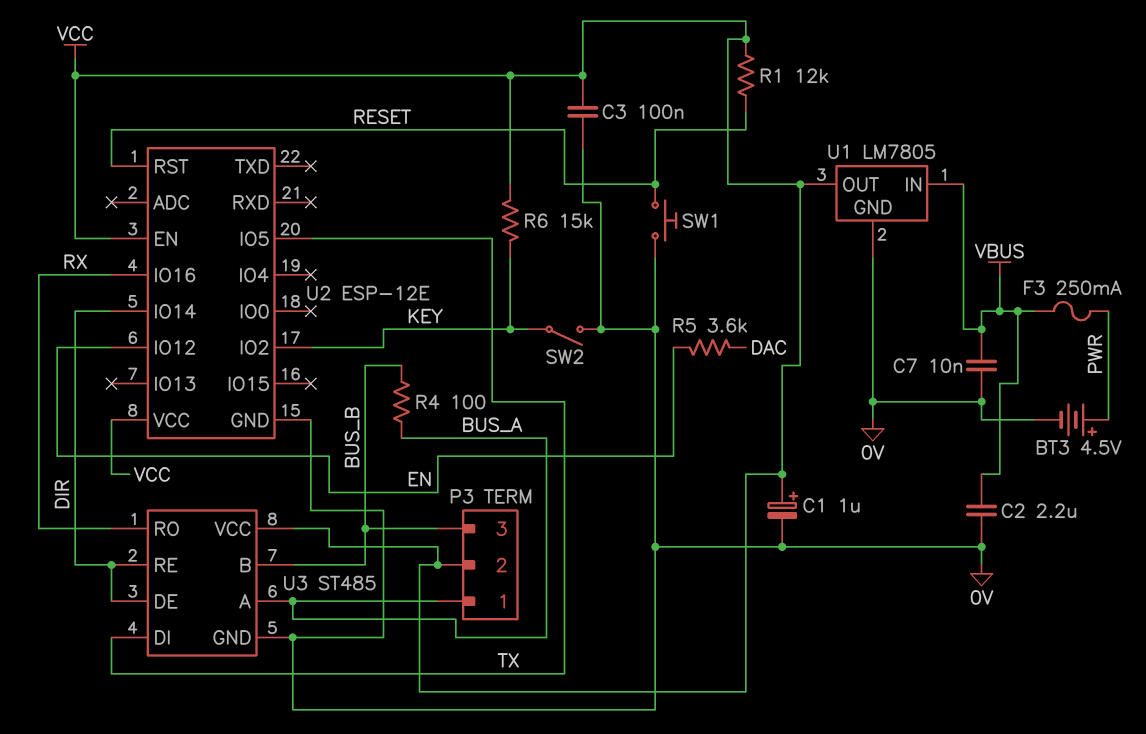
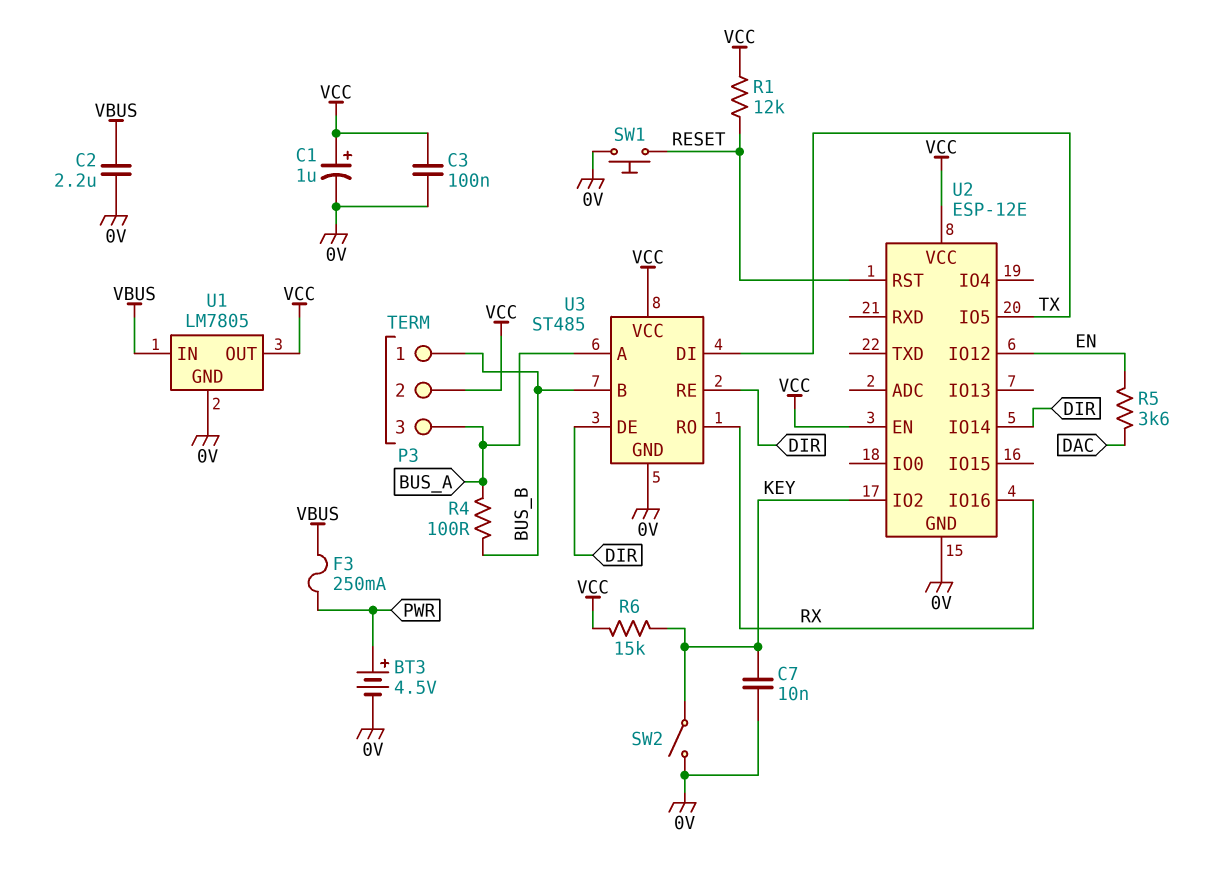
C7: 10nF (0V, VBUS) -> 10nF (0V, KEY)
P3 pin 1: BUS_A -> BUS_B
P3 pin 3: BUS_B -> BUS_A

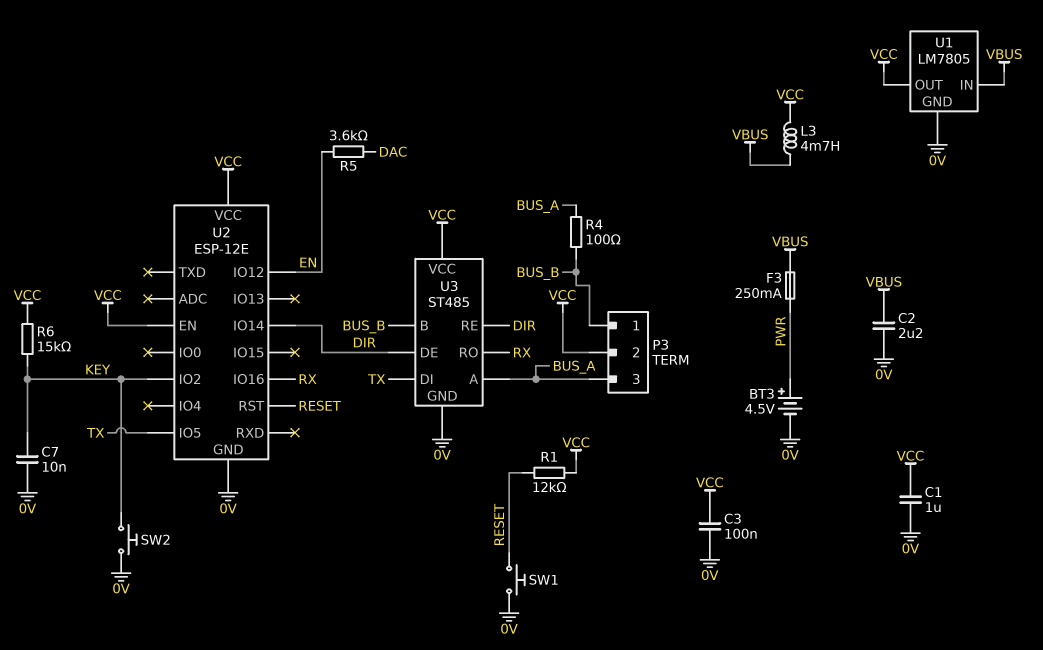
C1: 1uF (plus VCC, minus 0V) -> 1uF (0V, VCC)
L3: none -> 4.7mH (VBUS, VCC)
SW2: switch (0V, KEY) -> button (0V, KEY)

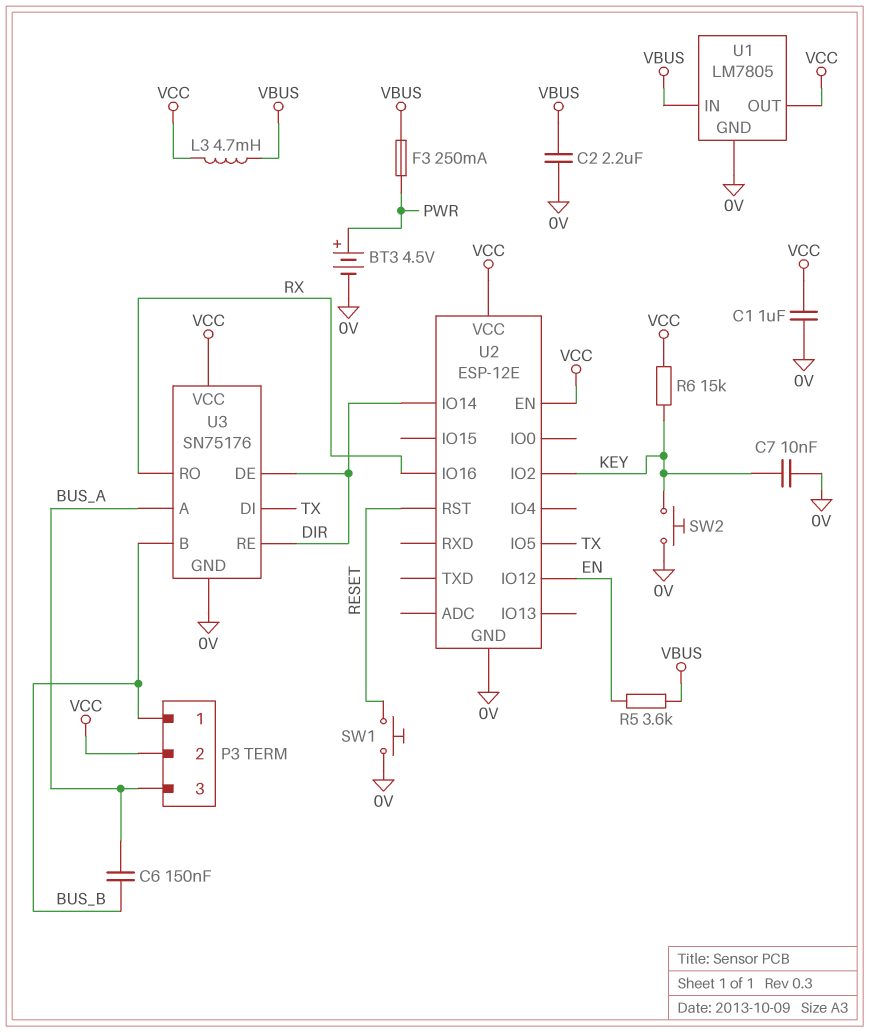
C3: 100nF (0V, VCC) -> none
C6: none -> 150nF (BUS_A, BUS_B)
R1: 12k (RESET, VCC) -> none
R4: 100 (BUS_A, BUS_B) -> none
R5: 3.6k (DAC, EN) -> 3.6k (EN, VBUS)
U3: ST485 -> SN75176

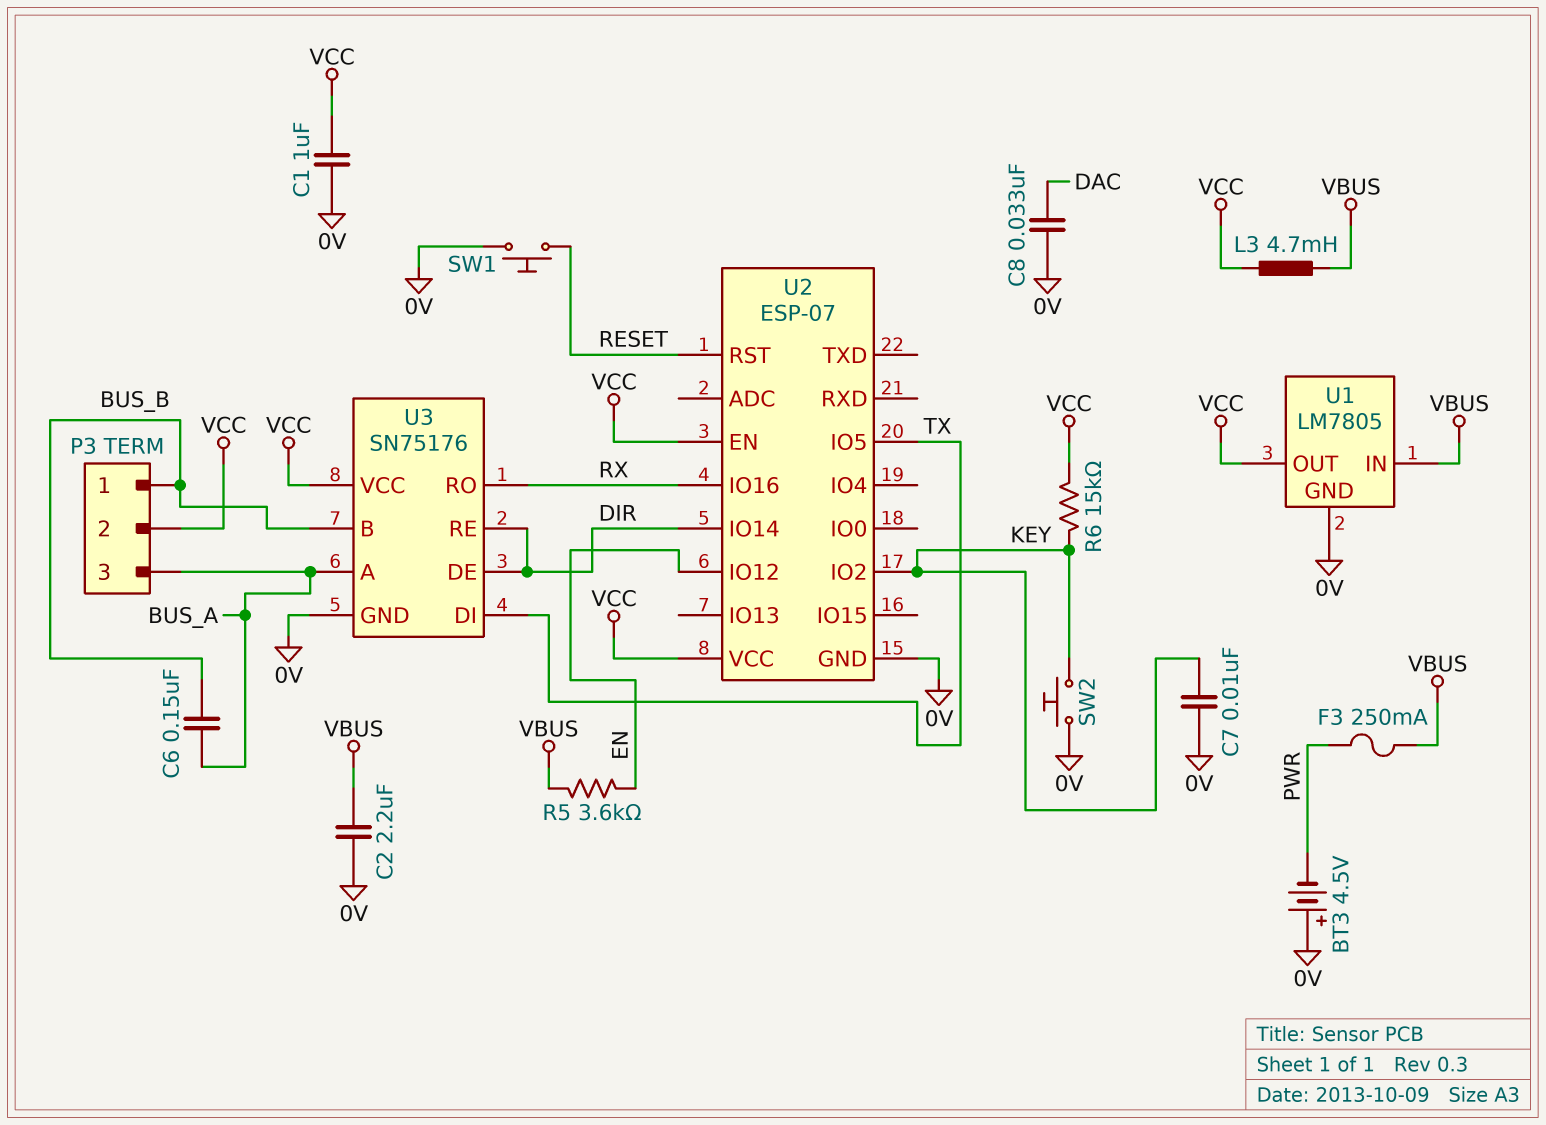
BT3: 4.5V (plus PWR, minus 0V) -> 4.5V (plus 0V, minus PWR)
C8: none -> 33nF (0V, DAC)
U2: ESP-12E -> ESP-07

